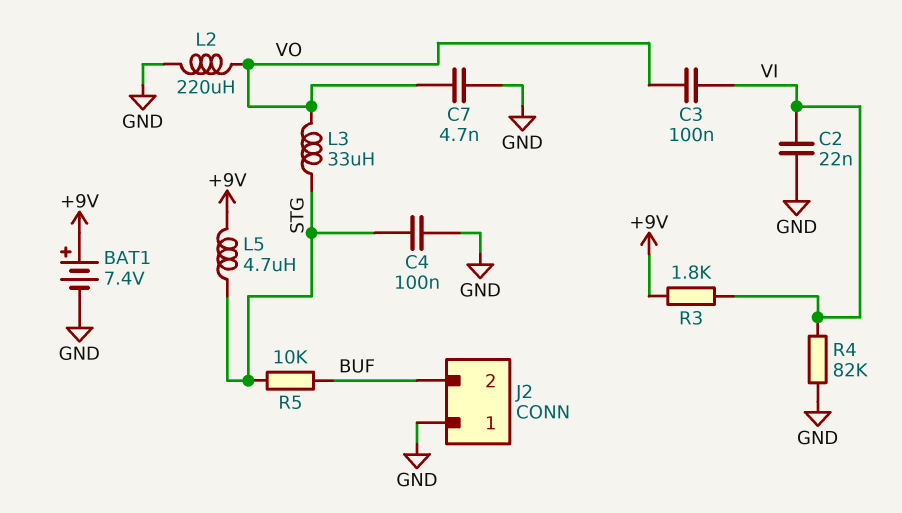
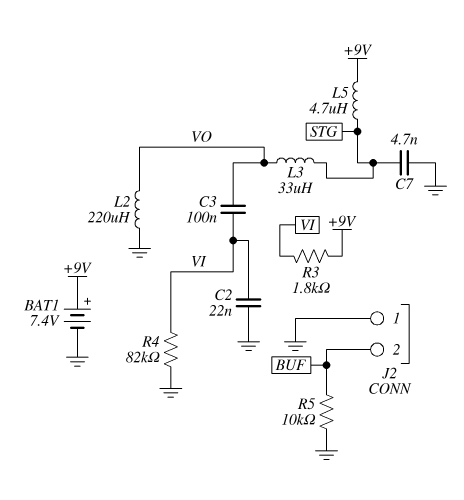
C4: 100nF (GND, STG) -> none
C7: 4.7nF (GND, VO) -> 4.7nF (GND, STG)
R5: 10k (BUF, STG) -> 10k (BUF, GND)

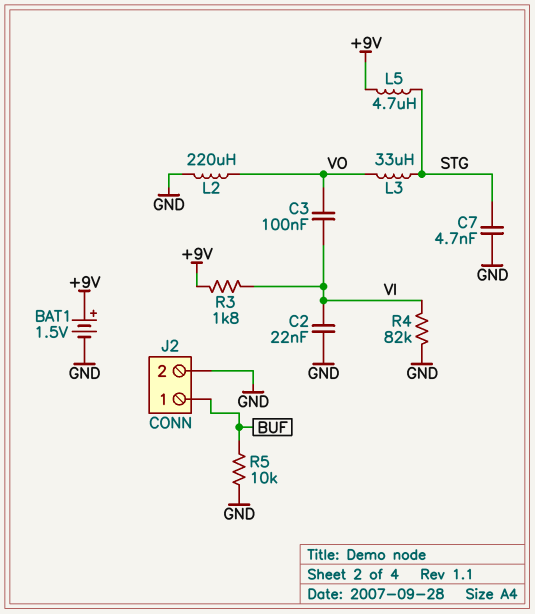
BAT1: 7.4V (plus +9V, minus GND) -> 1.5V (plus +9V, minus GND)
J2 pin 1: GND -> BUF
J2 pin 2: BUF -> GND

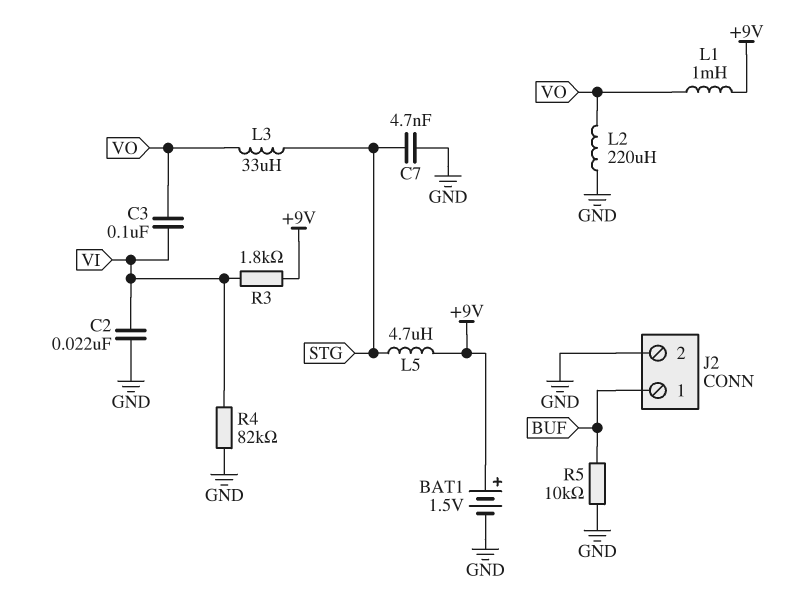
L1: none -> 1mH (+9V, VO)

